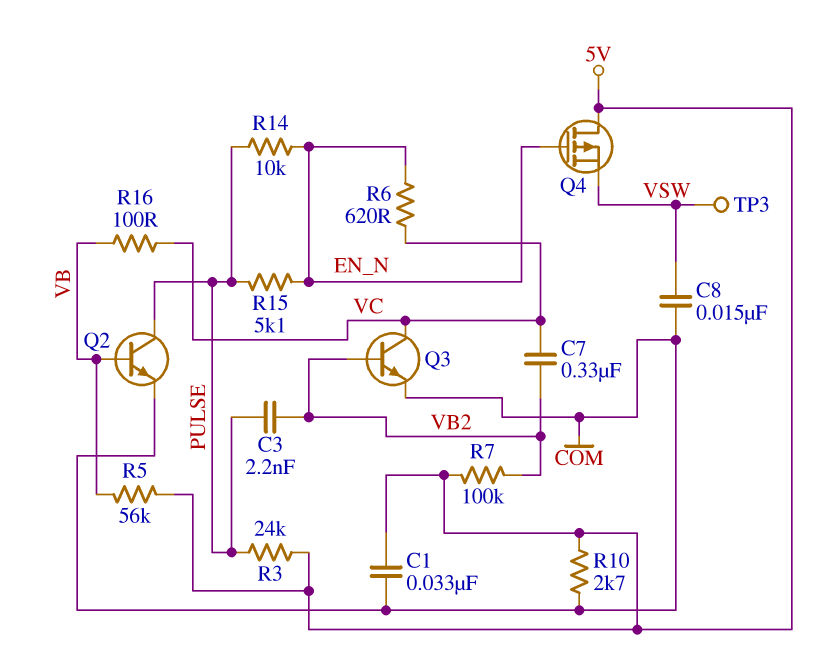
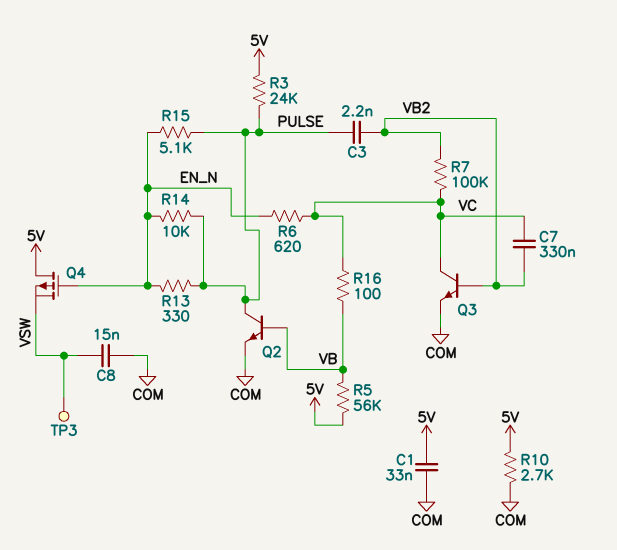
R7: 100k (5V, VB2) -> 100k (VB2, VC)
R13: none -> 330 (EN_N, PULSE)

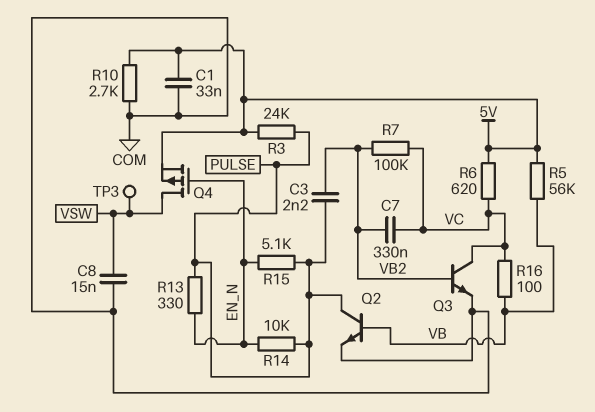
Q4: PMOS (G EN_N, D 5V, S VSW) -> PMOS (G EN_N, D VSW, S 5V)
R6: 620 (EN_N, VC) -> 620 (5V, VC)

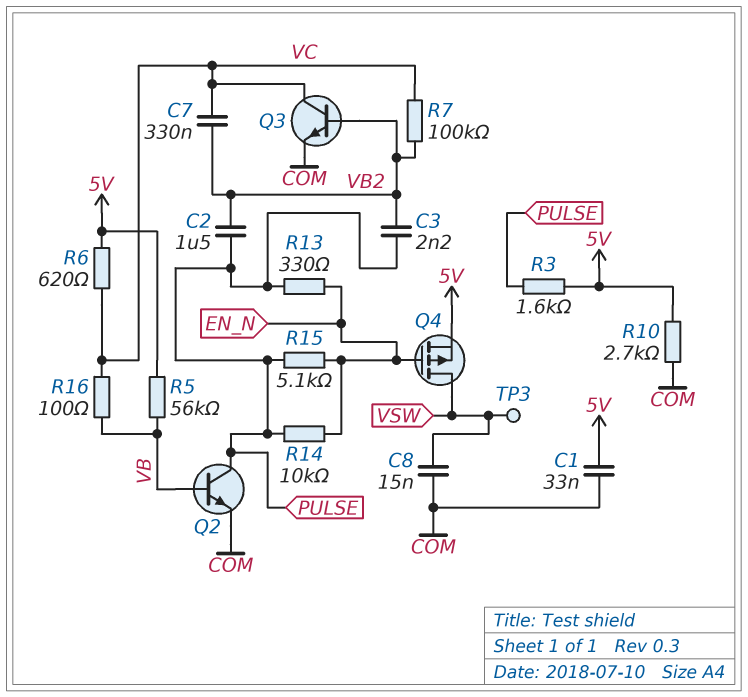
C2: none -> 1.5uF (PULSE, VB2)
R3: 24k (5V, PULSE) -> 1.6k (5V, PULSE)

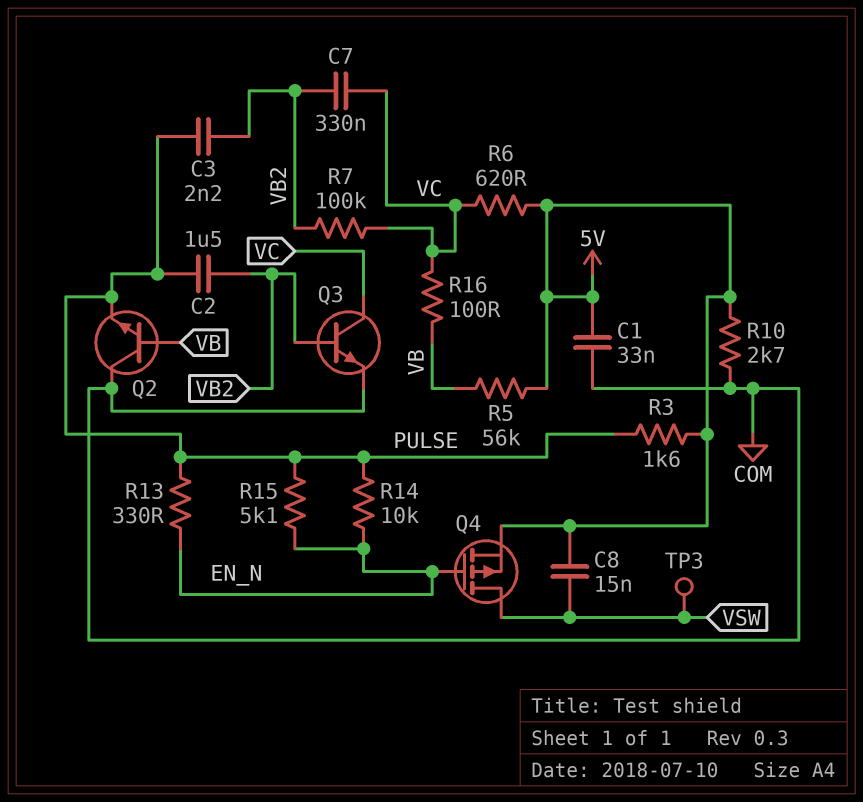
C8: 15nF (COM, VSW) -> 15nF (5V, VSW)
Q2: NPN (B VB, C PULSE, E COM) -> NPN (B VB, C COM, E PULSE)

